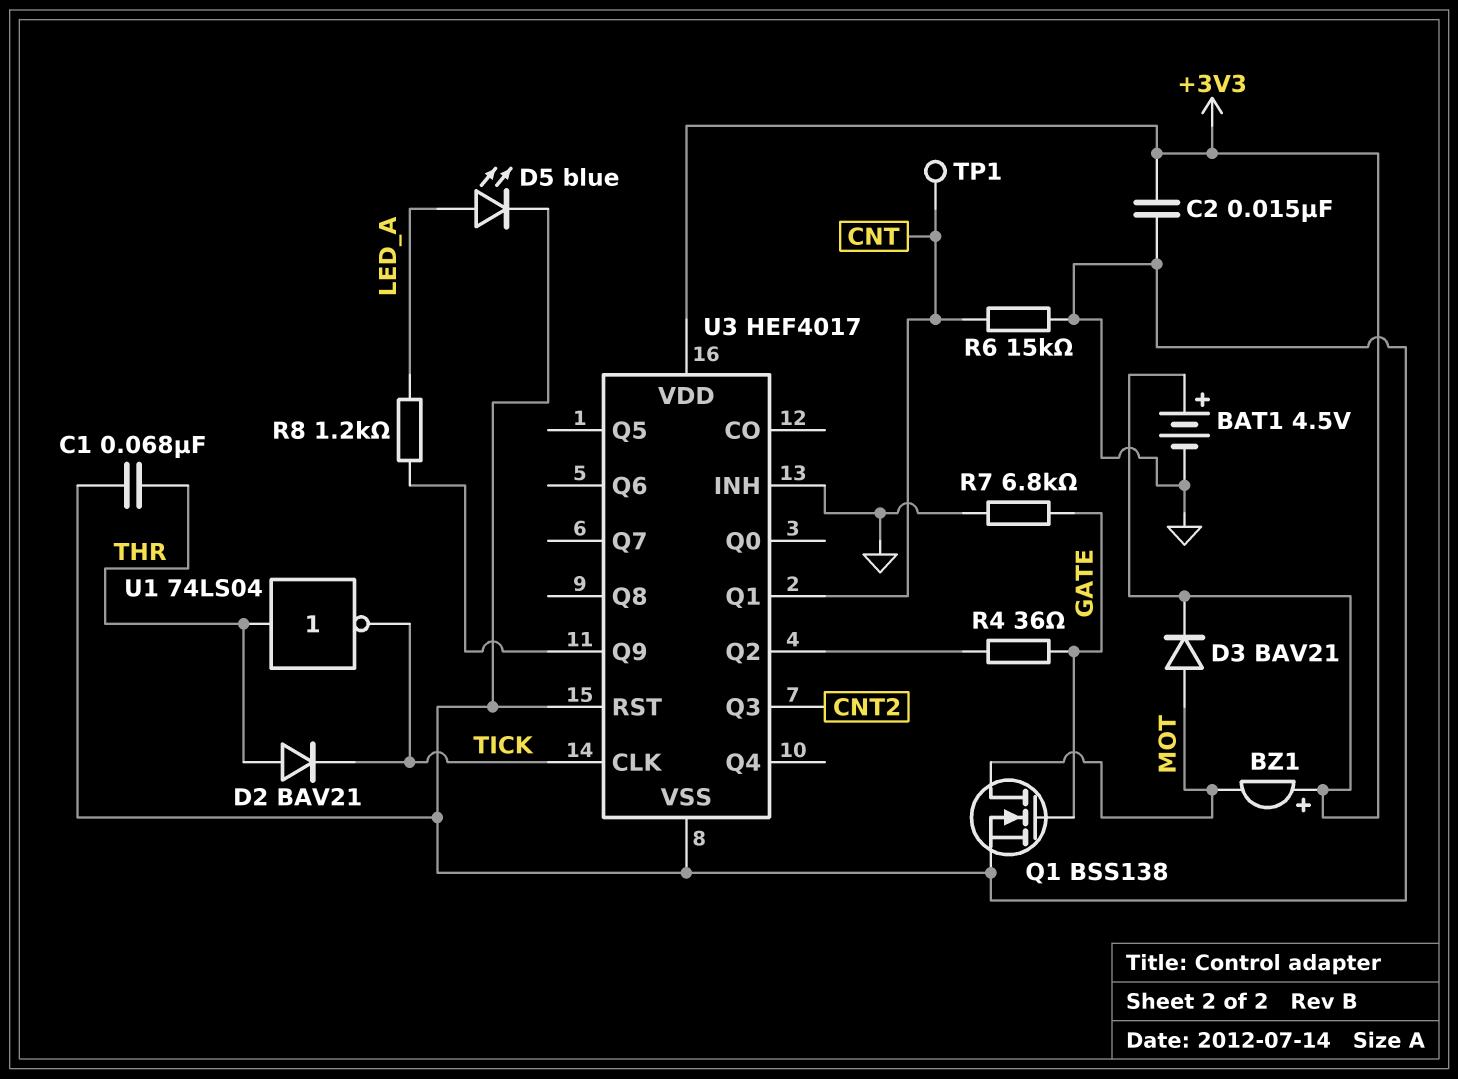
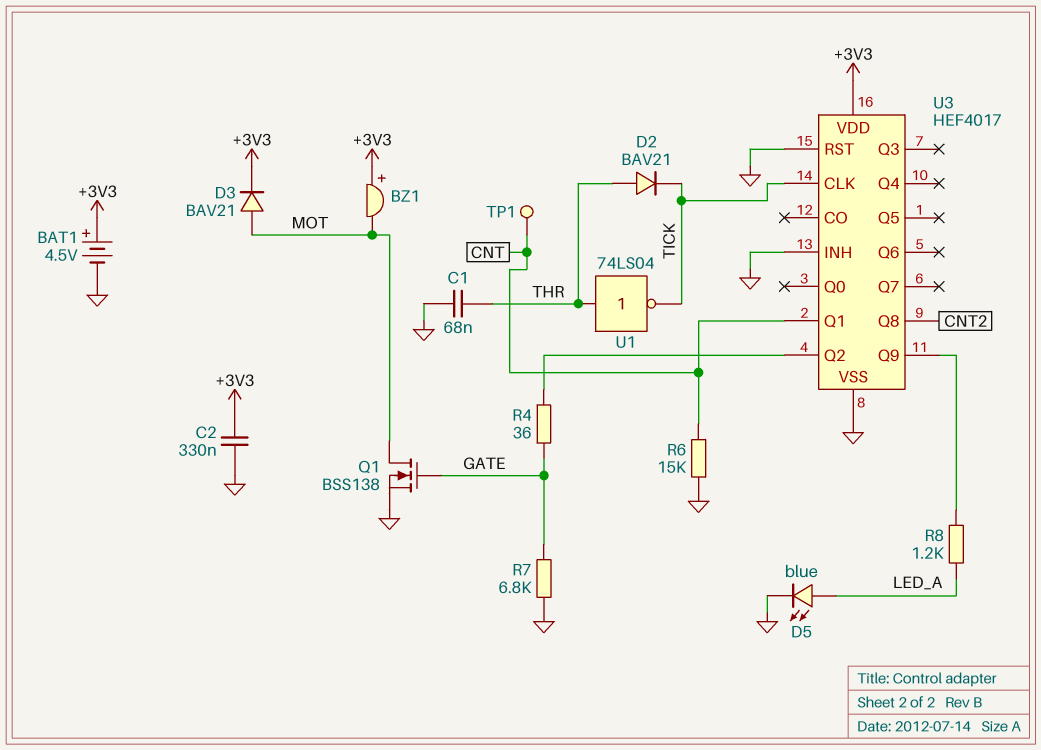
C2: 15nF (+3V3, GND) -> 330nF (+3V3, GND)
U3 pin Q3: CNT2 -> none
U3 pin Q8: none -> CNT2

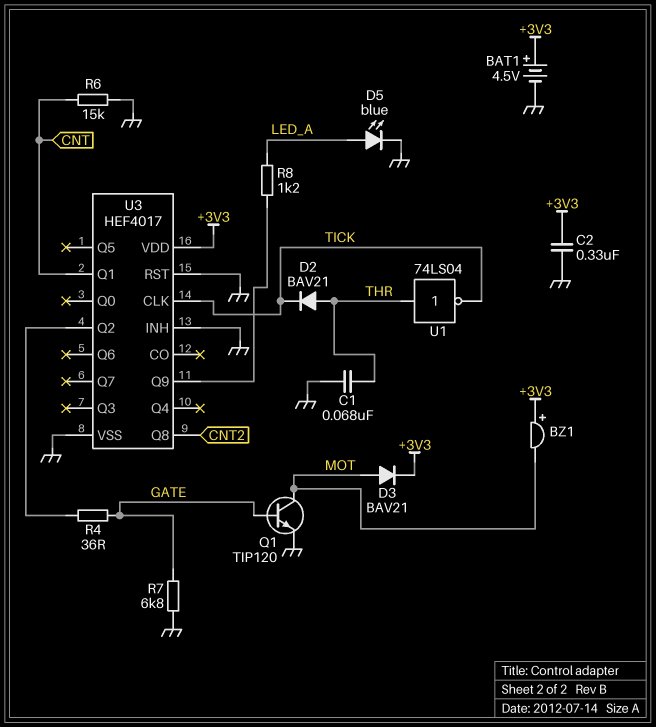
Q1: NMOS BSS138 (G GATE, D MOT, S GND) -> NPN TIP120 (B GATE, C MOT, E GND)
TP1: test point (CNT) -> none

